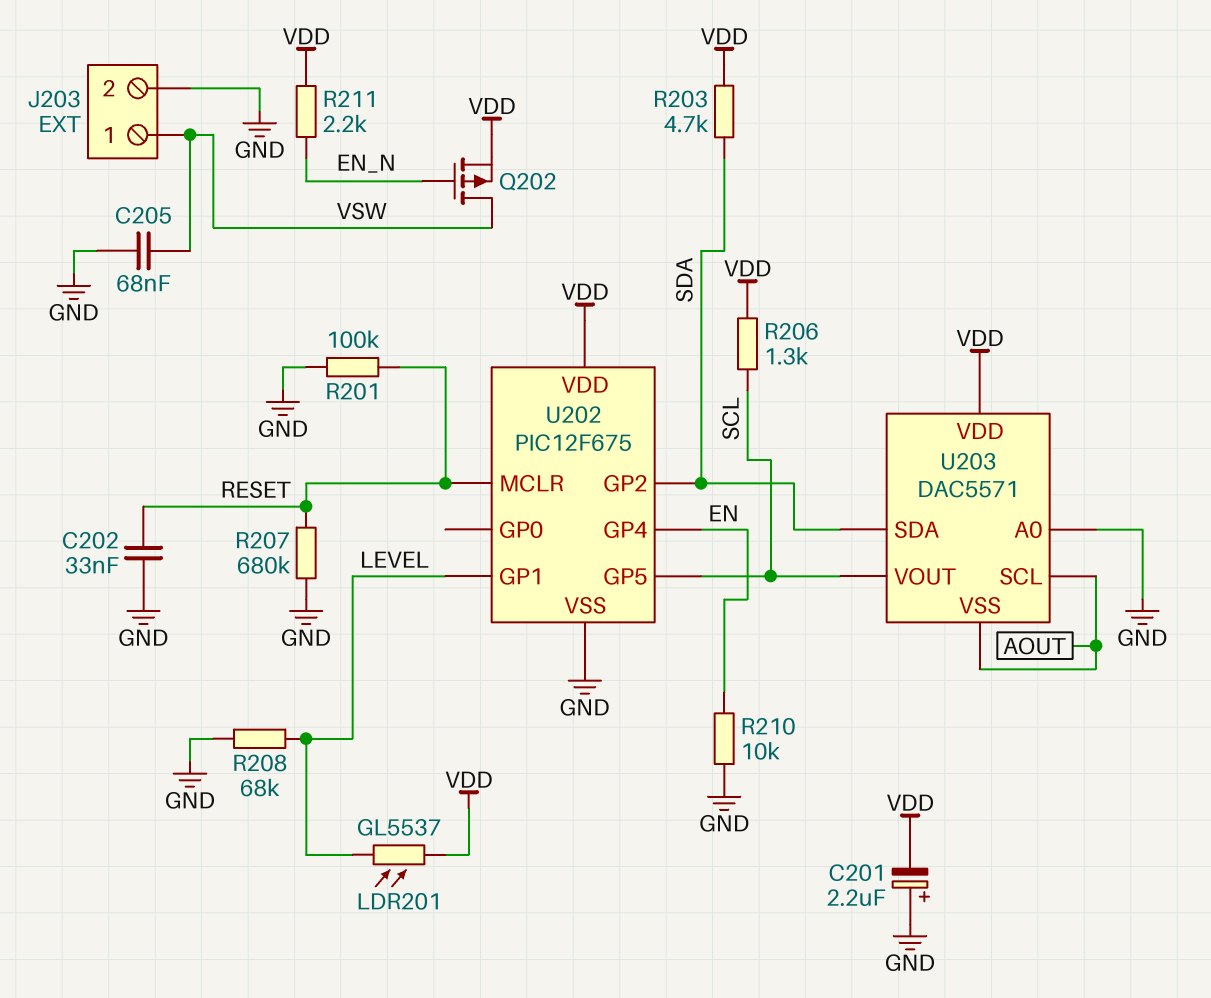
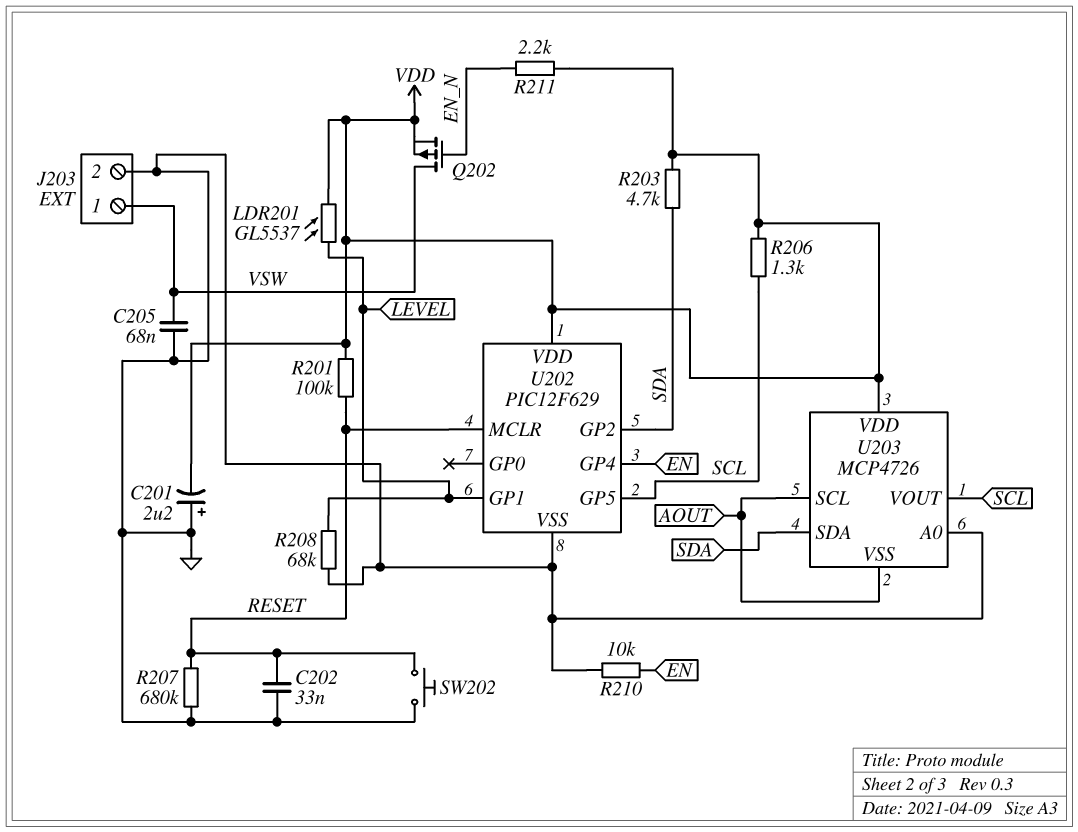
R201: 100k (GND, RESET) -> 100k (RESET, VDD)
SW202: none -> button (GND, RESET)
U202: PIC12F675 -> PIC12F629
U203: DAC5571 -> MCP4726

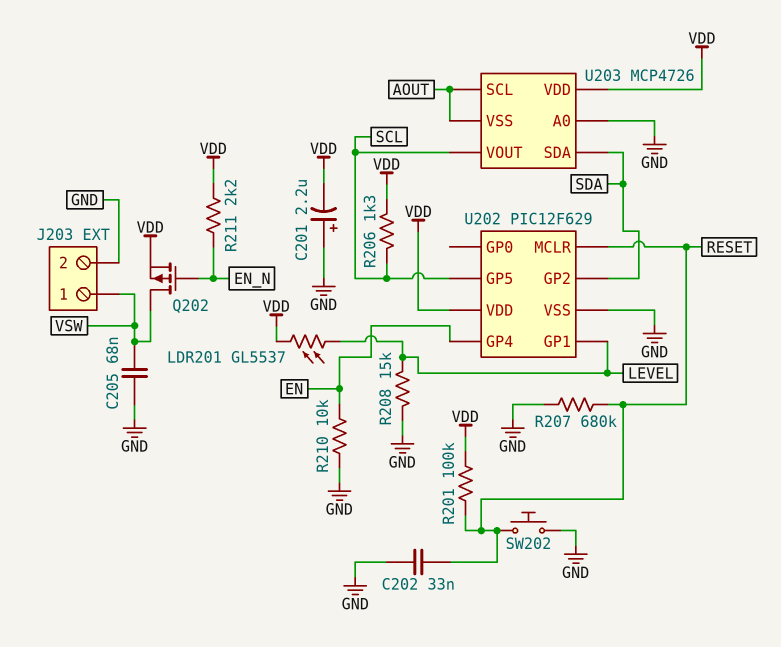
R203: 4.7k (SDA, VDD) -> none
R208: 68k (GND, LEVEL) -> 15k (GND, LEVEL)

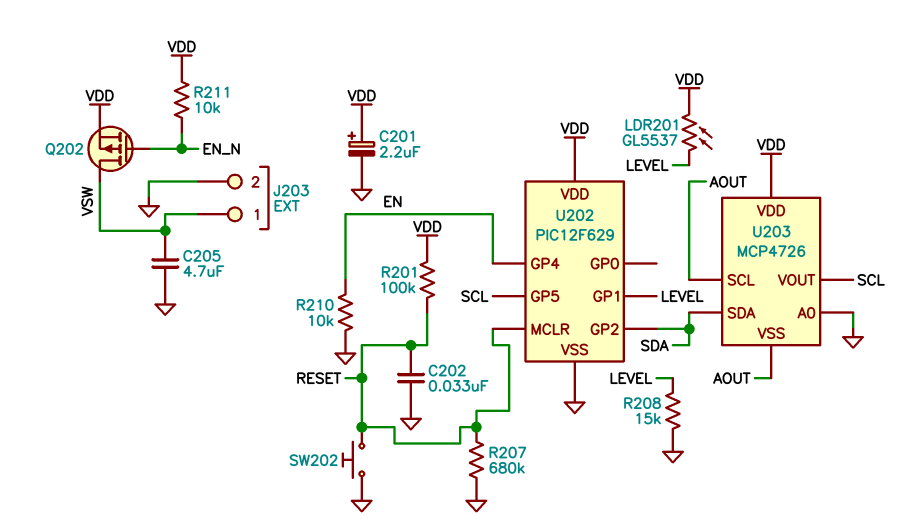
C201: 2.2uF (plus GND, minus VDD) -> 2.2uF (plus VDD, minus GND)
C205: 68nF (GND, VSW) -> 4.7uF (GND, VSW)
R206: 1.3k (SCL, VDD) -> none
R211: 2.2k (EN_N, VDD) -> 10k (EN_N, VDD)

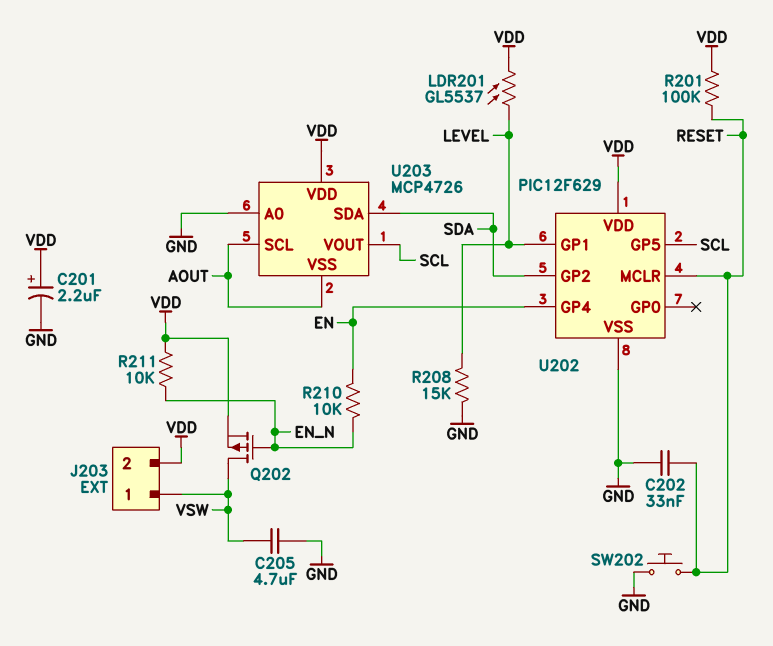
J203 pin 2: GND -> VDD
R207: 680k (GND, RESET) -> none
R210: 10k (EN, GND) -> 10k (EN, EN_N)

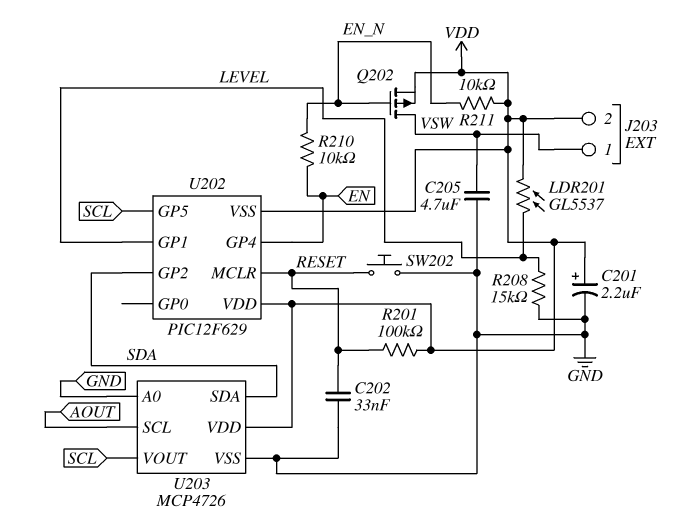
U202 pin VSS: GND -> VDD
U203 pin VSS: AOUT -> GND

